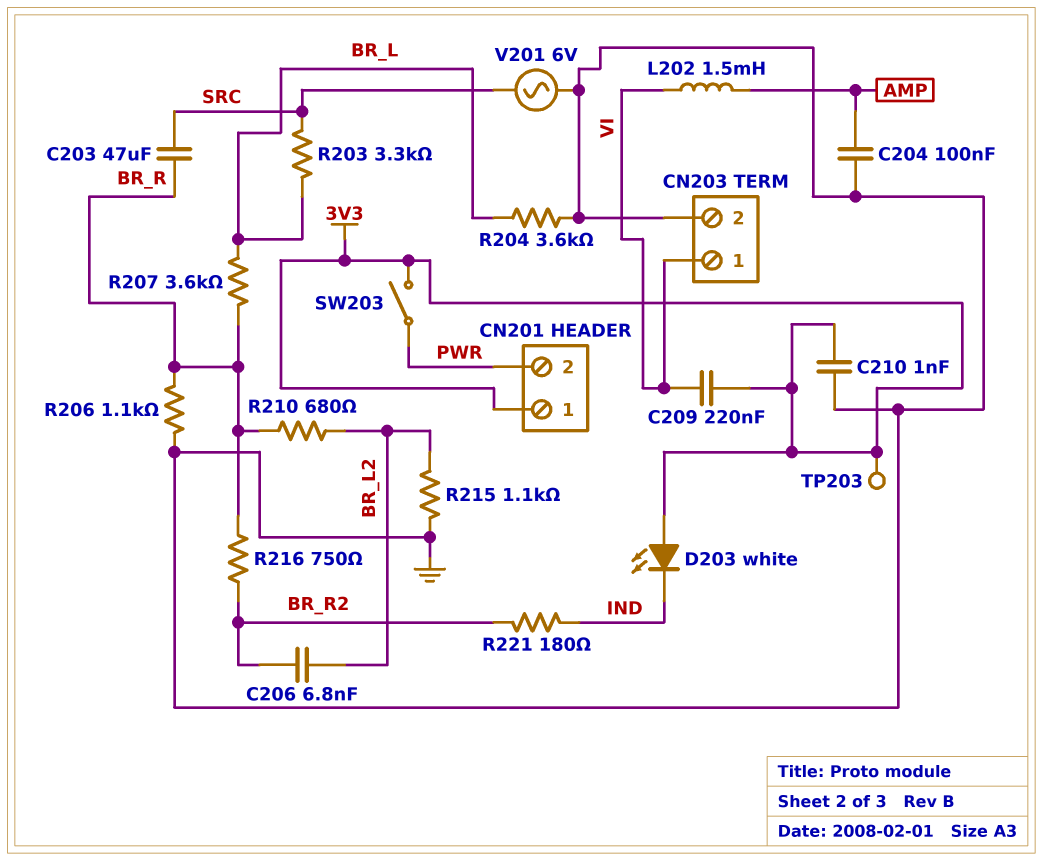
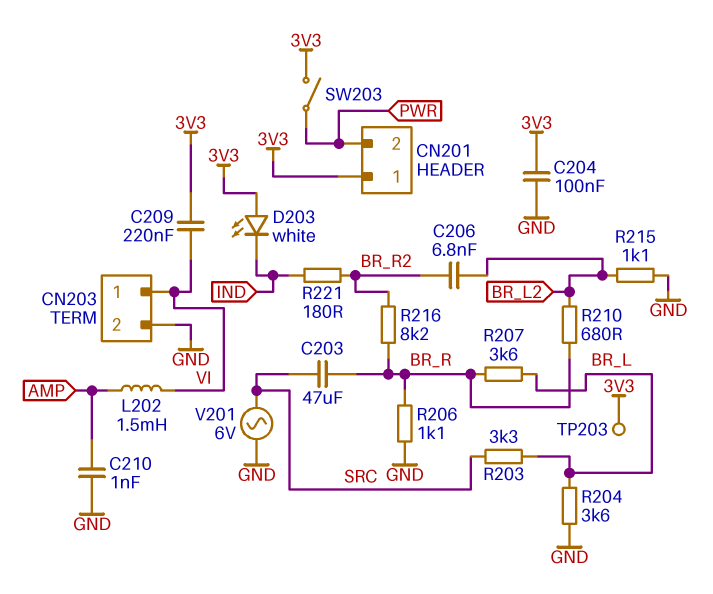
C204: 100nF (AMP, GND) -> 100nF (3V3, GND)
C210: 1nF (3V3, GND) -> 1nF (AMP, GND)
R216: 750 (BR_R, BR_R2) -> 8.2k (BR_R, BR_R2)

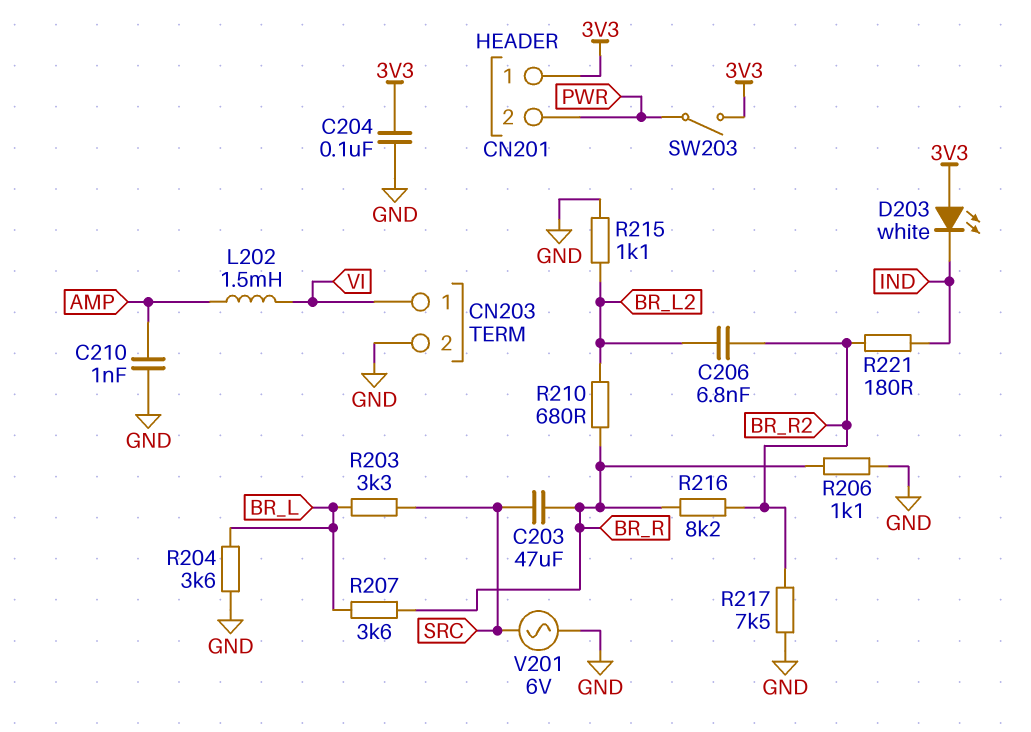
C209: 220nF (3V3, VI) -> none
R217: none -> 7.5k (BR_R2, GND)
TP203: test point (3V3) -> none

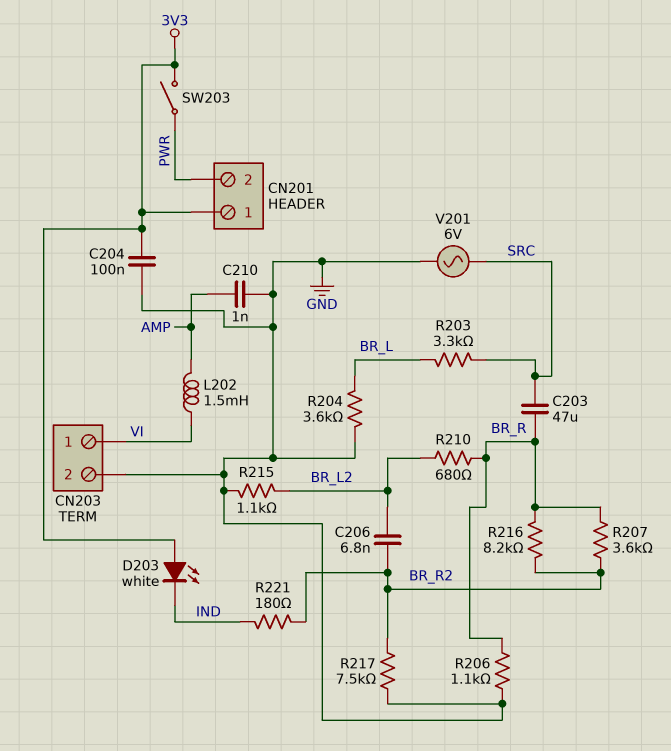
R207: 3.6k (BR_L, BR_R) -> 3.6k (BR_R, BR_R2)

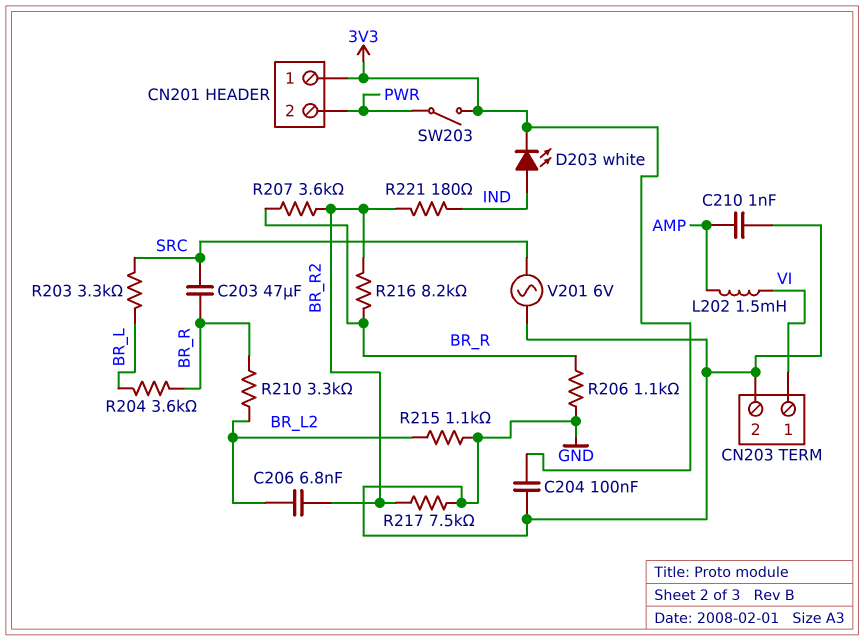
D203: LED white (A 3V3, K IND) -> LED white (A IND, K 3V3)
R204: 3.6k (BR_L, GND) -> 3.6k (BR_L, BR_R)
R210: 680 (BR_L2, BR_R) -> 3.3k (BR_L2, BR_R)

